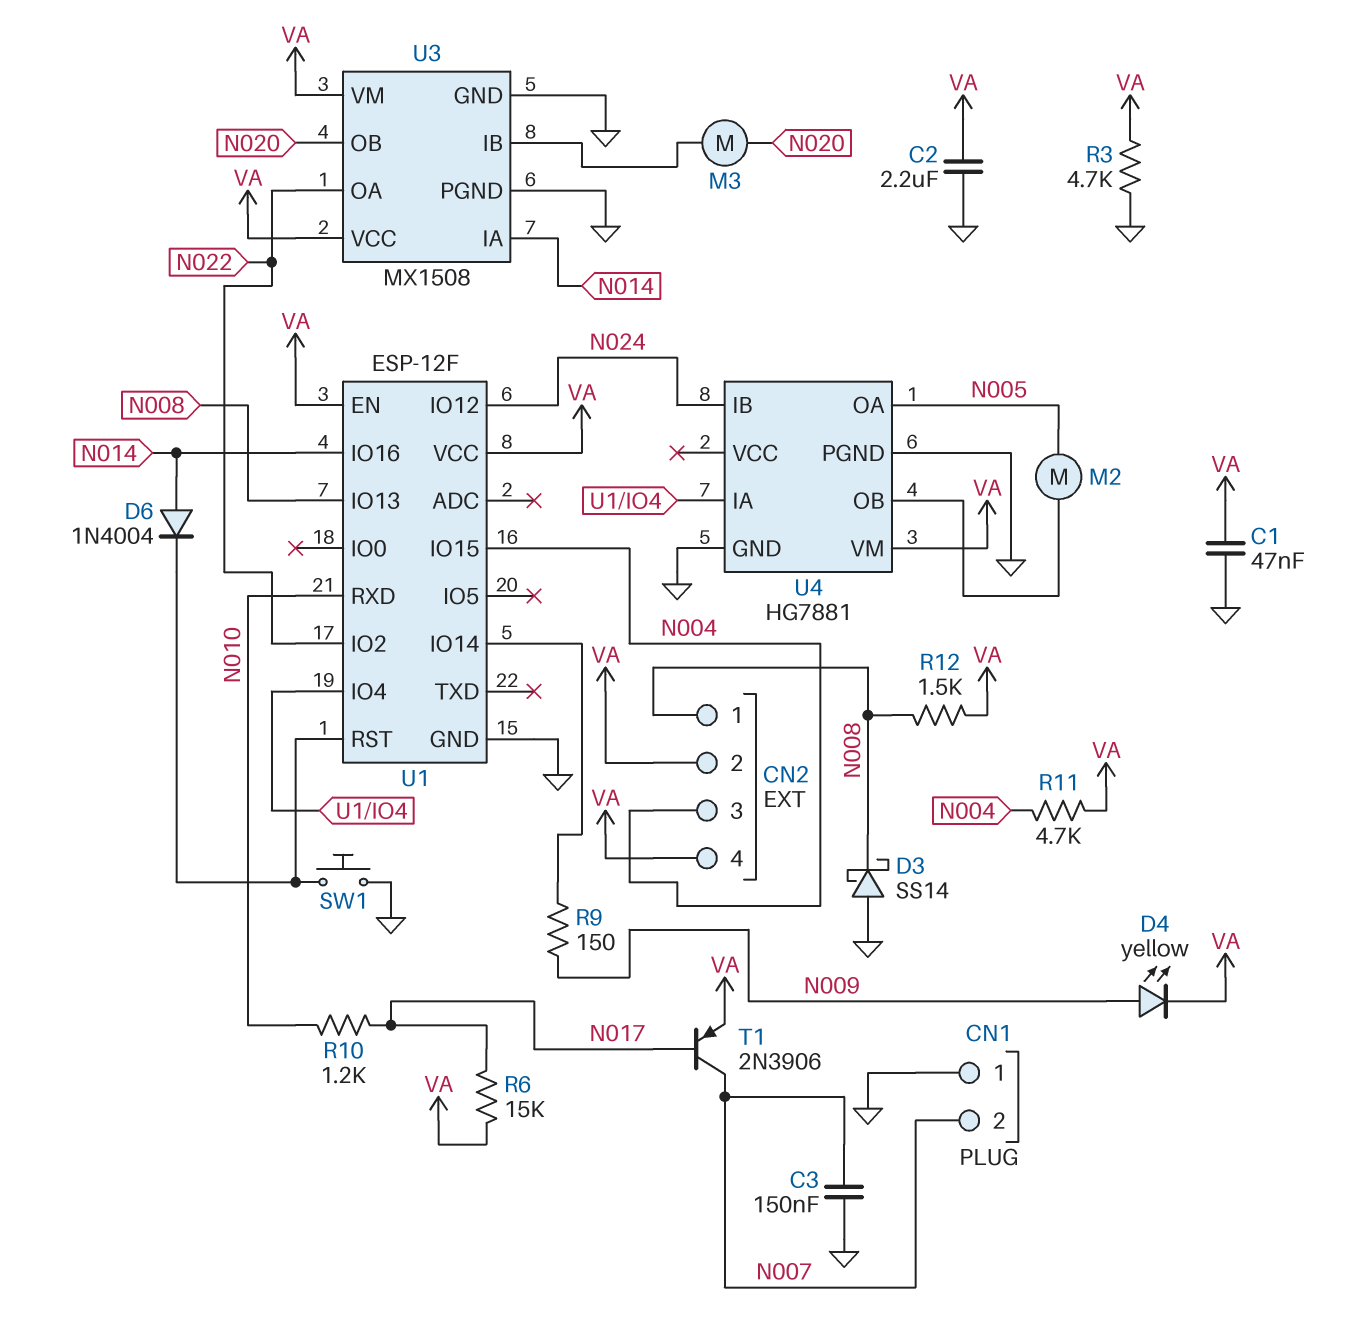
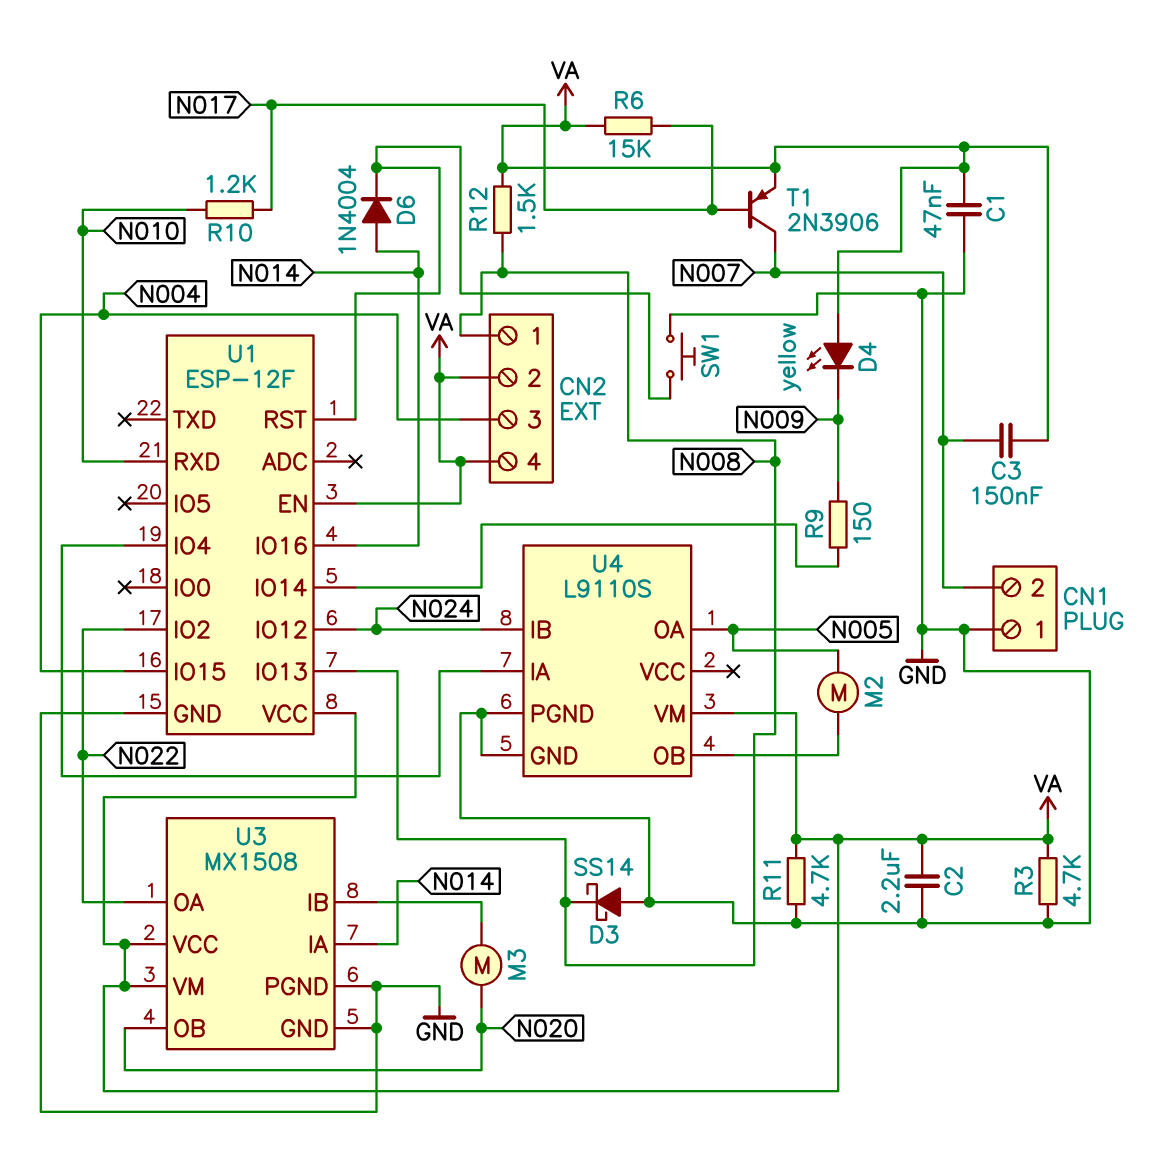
C3: 150nF (GND, N007) -> 150nF (N007, VA)
D4: LED yellow (A N009, K VA) -> LED yellow (A VA, K N009)
R11: 4.7k (N004, VA) -> 4.7k (GND, VA)
U4: HG7881 -> L9110S

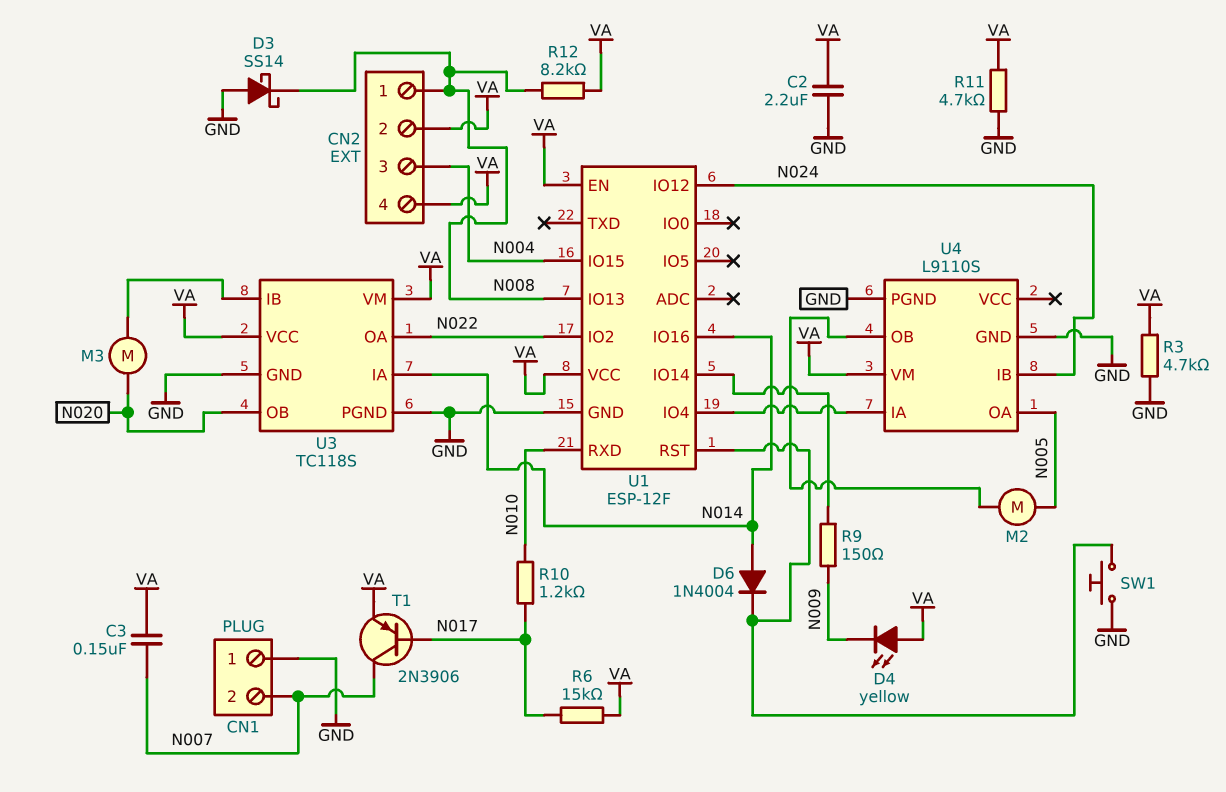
C1: 47nF (GND, VA) -> none
R12: 1.5k (N008, VA) -> 8.2k (N008, VA)
U3: MX1508 -> TC118S

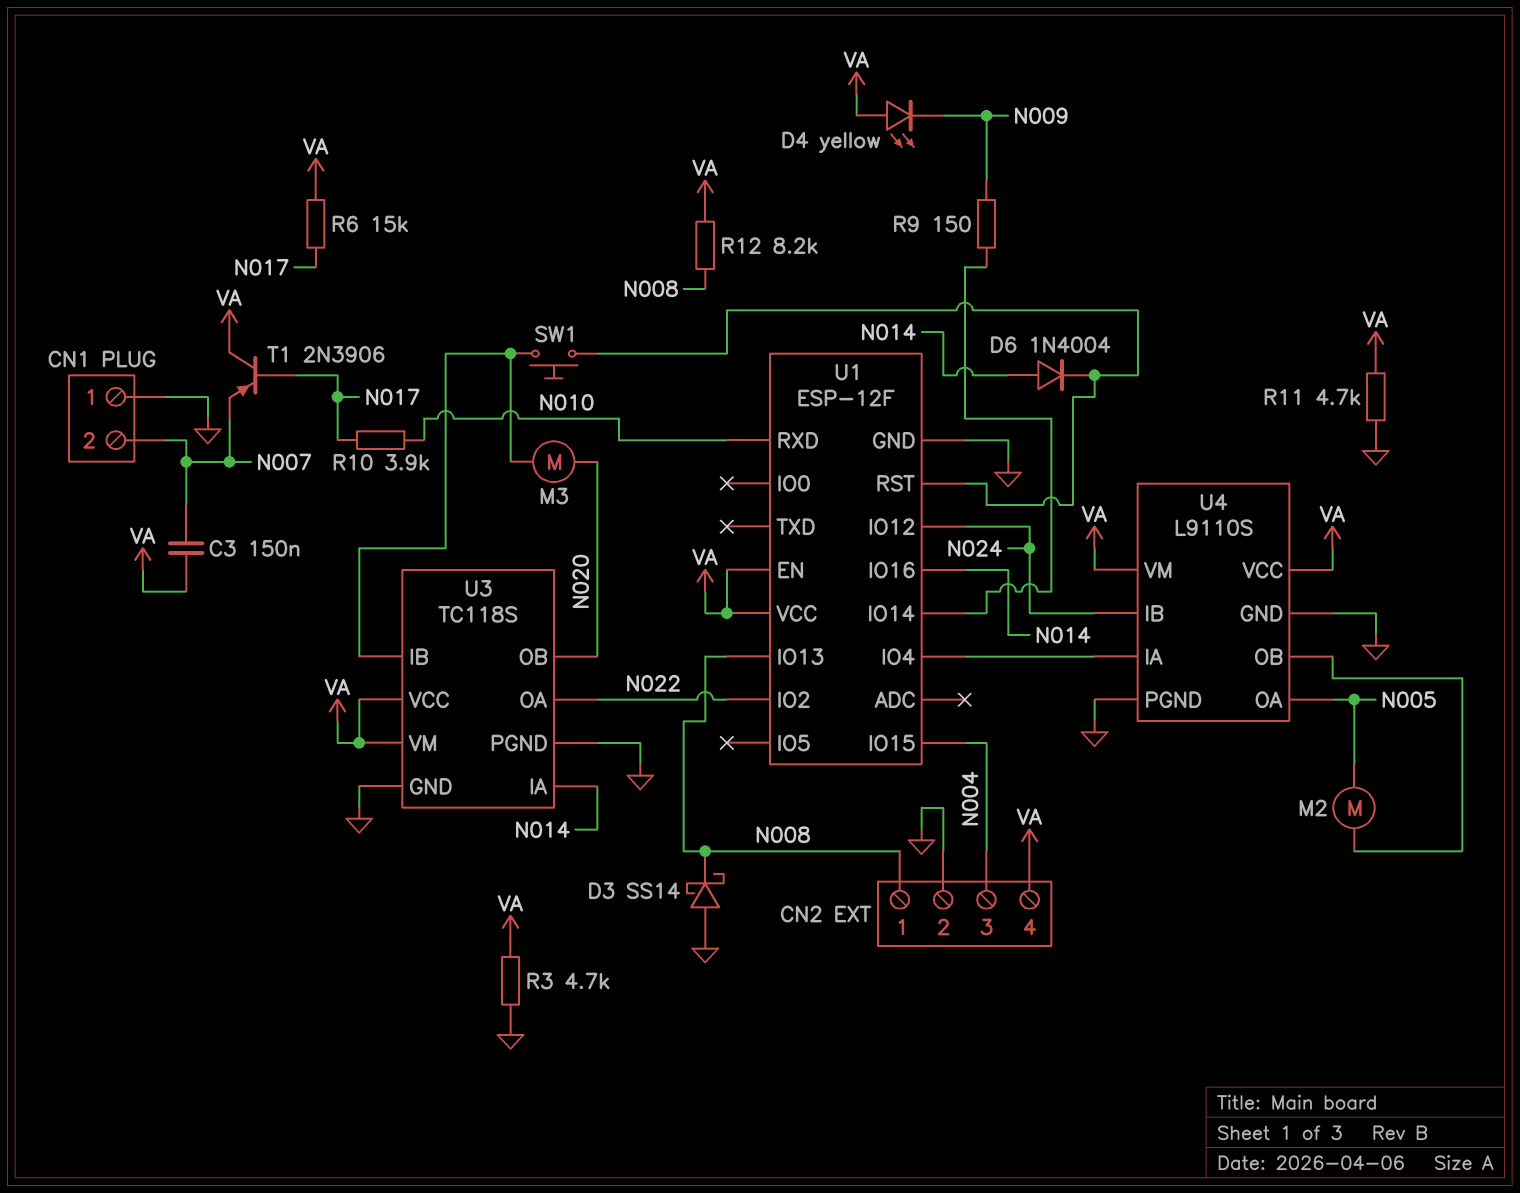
C2: 2.2uF (GND, VA) -> none
CN2 pin 2: VA -> GND
R10: 1.2k (N010, N017) -> 3.9k (N010, N017)
SW1: button (GND, U1/RST) -> button (U1/RST, U3/IB)
T1: PNP 2N3906 (B N017, C N007, E VA) -> PNP 2N3906 (B N017, C VA, E N007)
U4 pin VCC: none -> VA

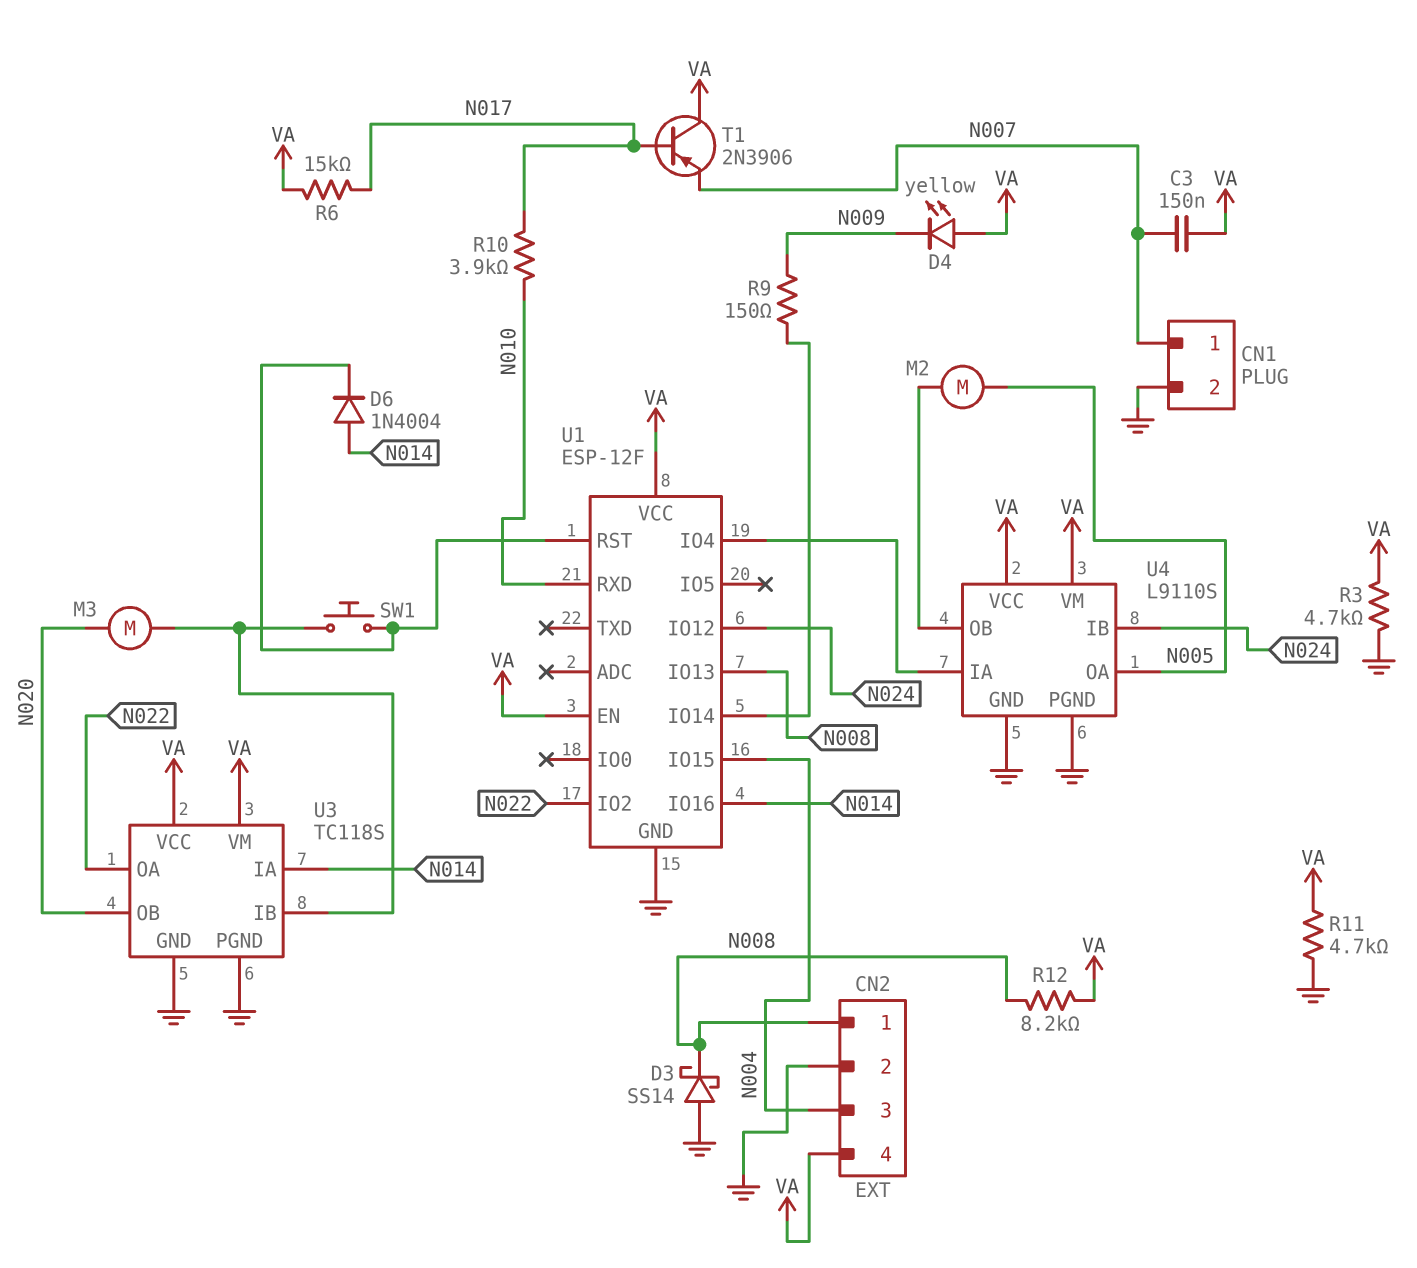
CN1 pin 1: GND -> N007
CN1 pin 2: N007 -> GND

